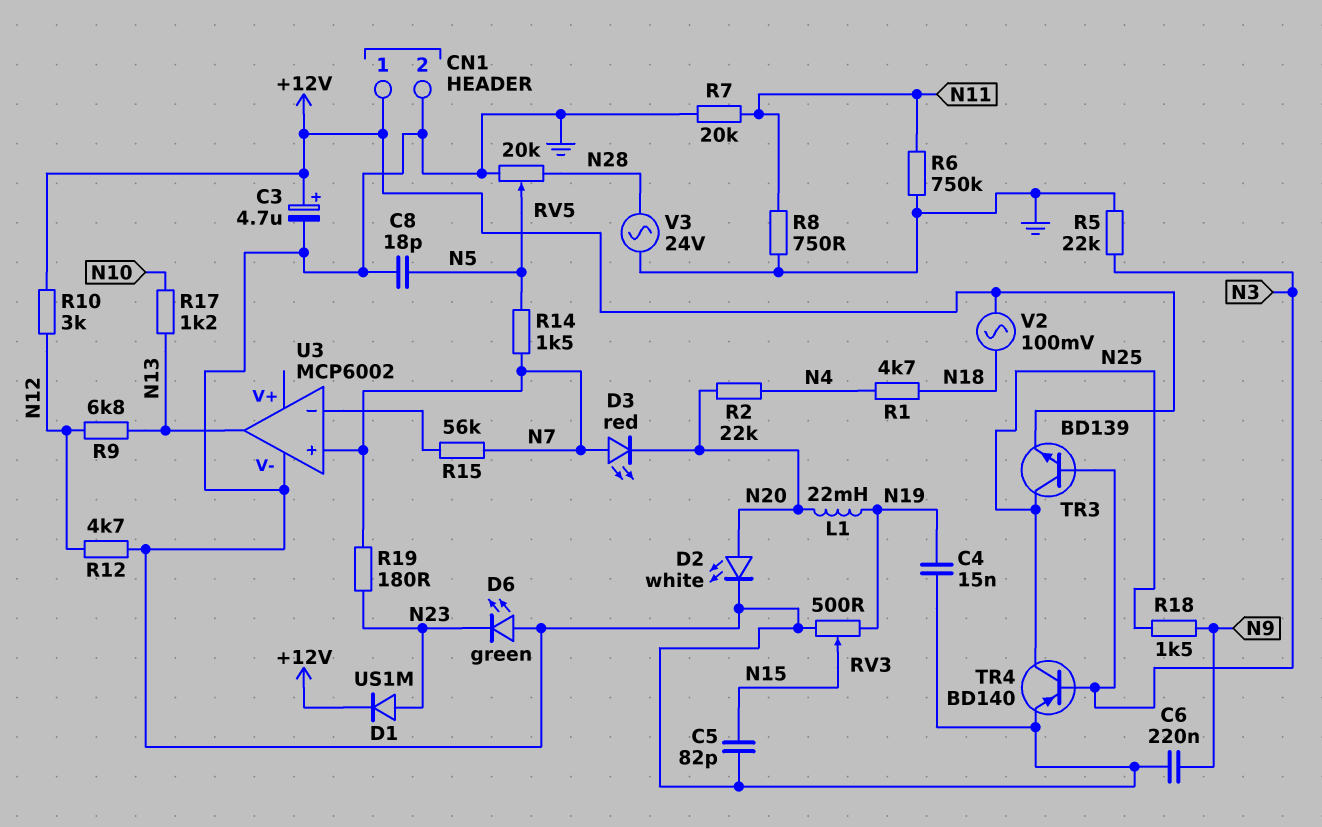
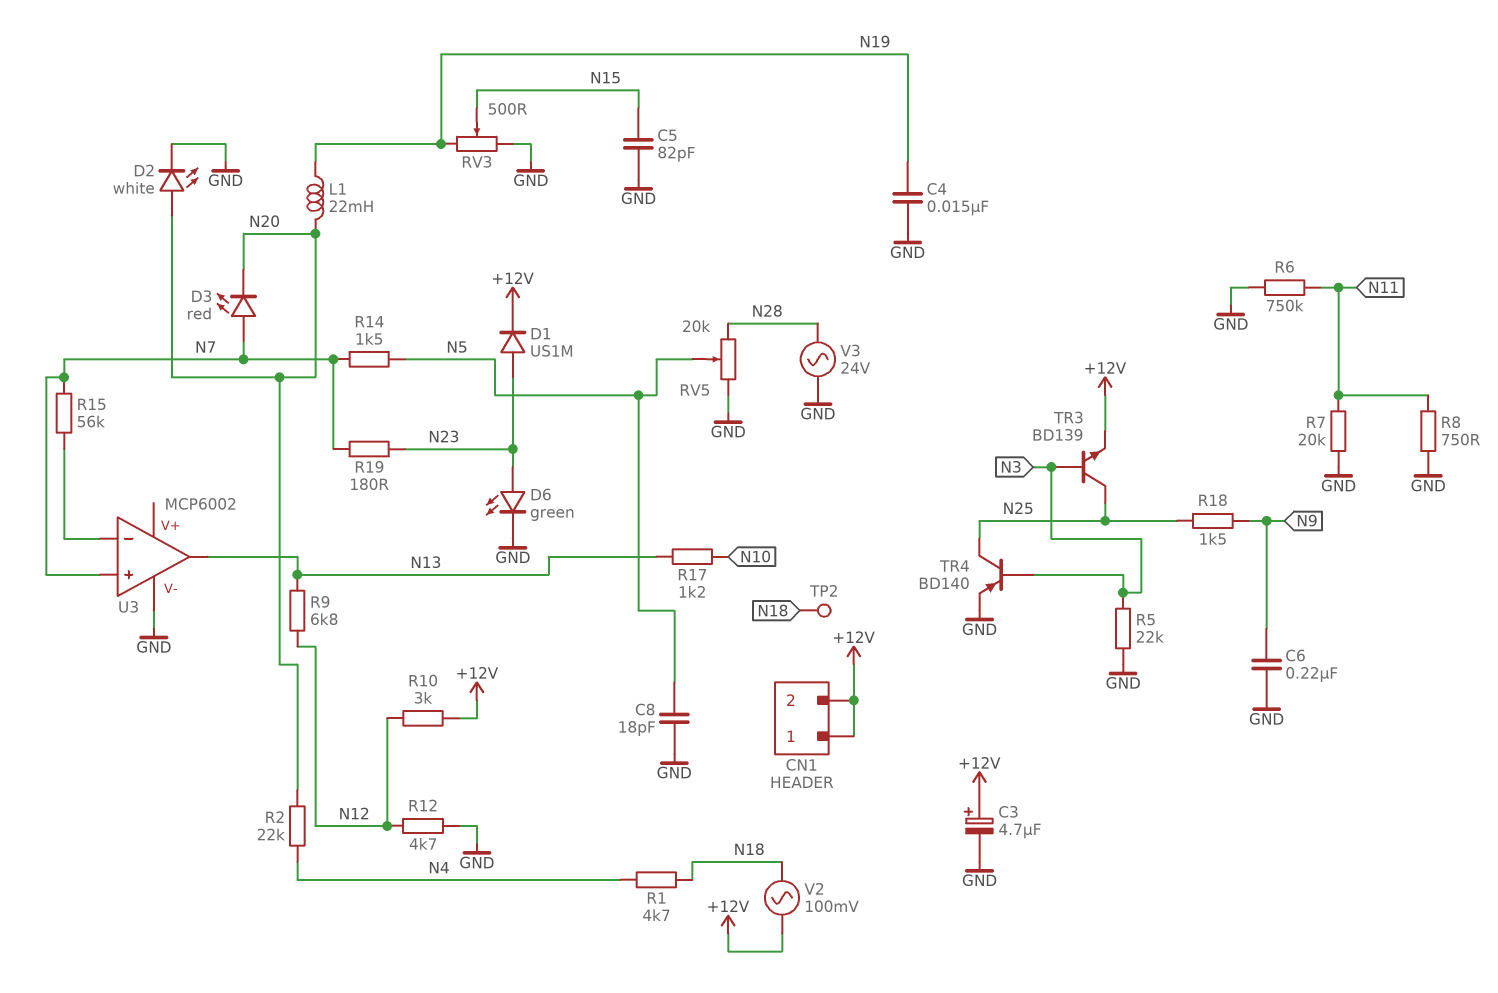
CN1 pin 2: GND -> +12V
D6: LED green (A GND, K N23) -> LED green (A N23, K GND)
TP2: none -> test point (N18)

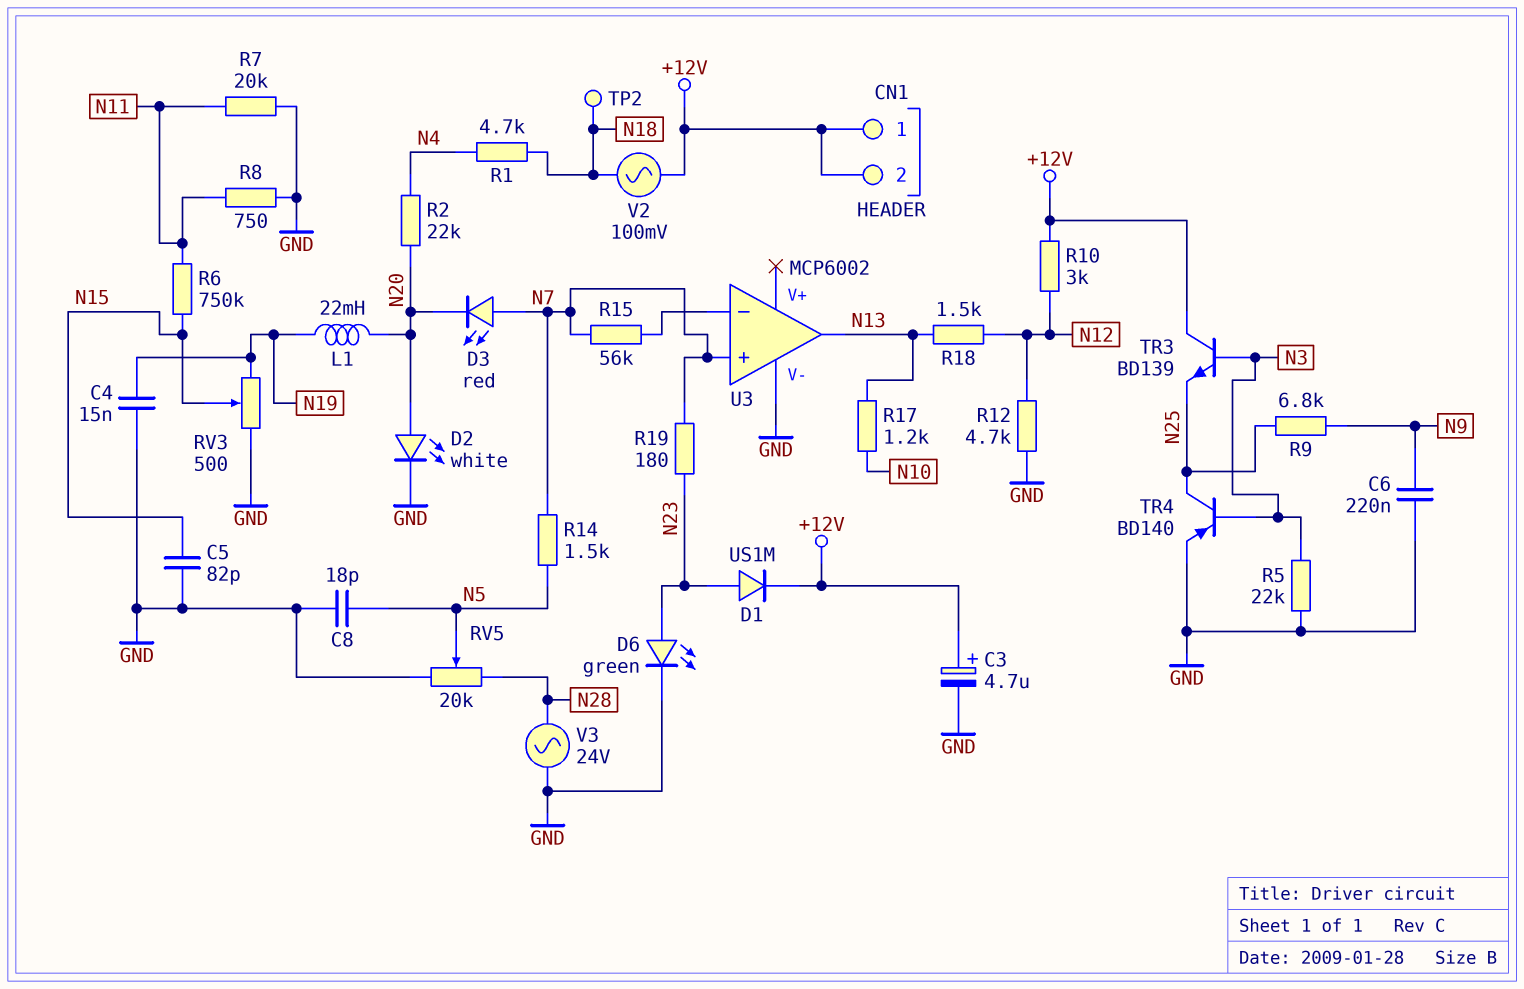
R6: 750k (GND, N11) -> 750k (N11, N15)
R9: 6.8k (N12, N13) -> 6.8k (N9, N25)
R18: 1.5k (N9, N25) -> 1.5k (N12, N13)
TR3: NPN BD139 (B N3, C N25, E +12V) -> NPN BD139 (B N3, C +12V, E N25)

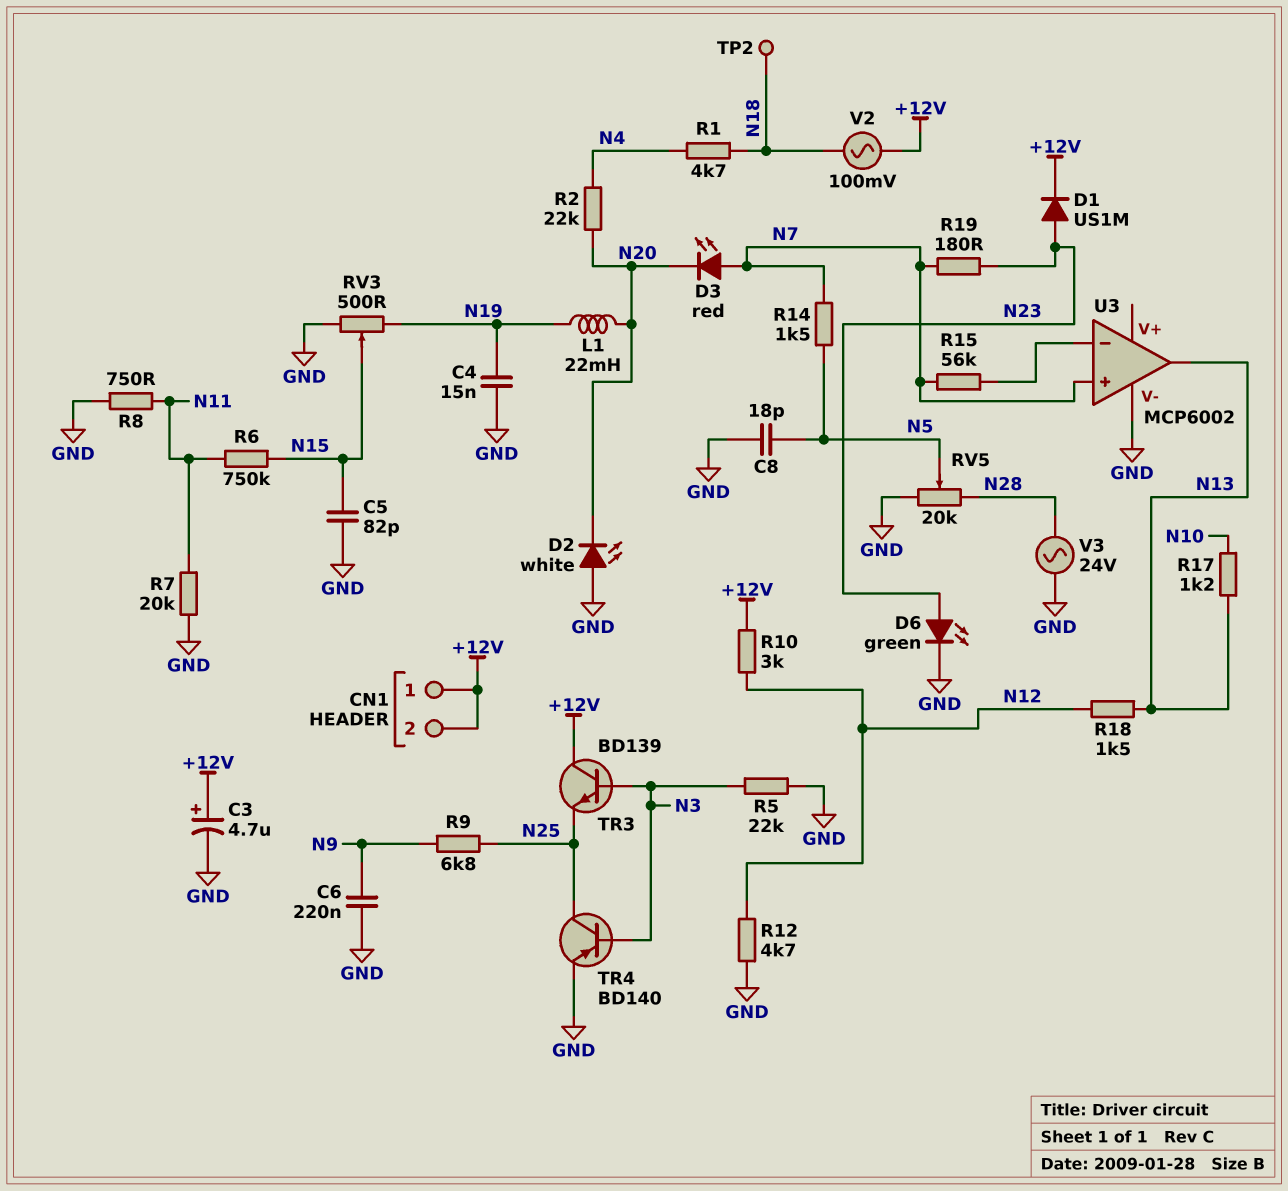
D2: LED white (A N20, K GND) -> LED white (A GND, K N20)

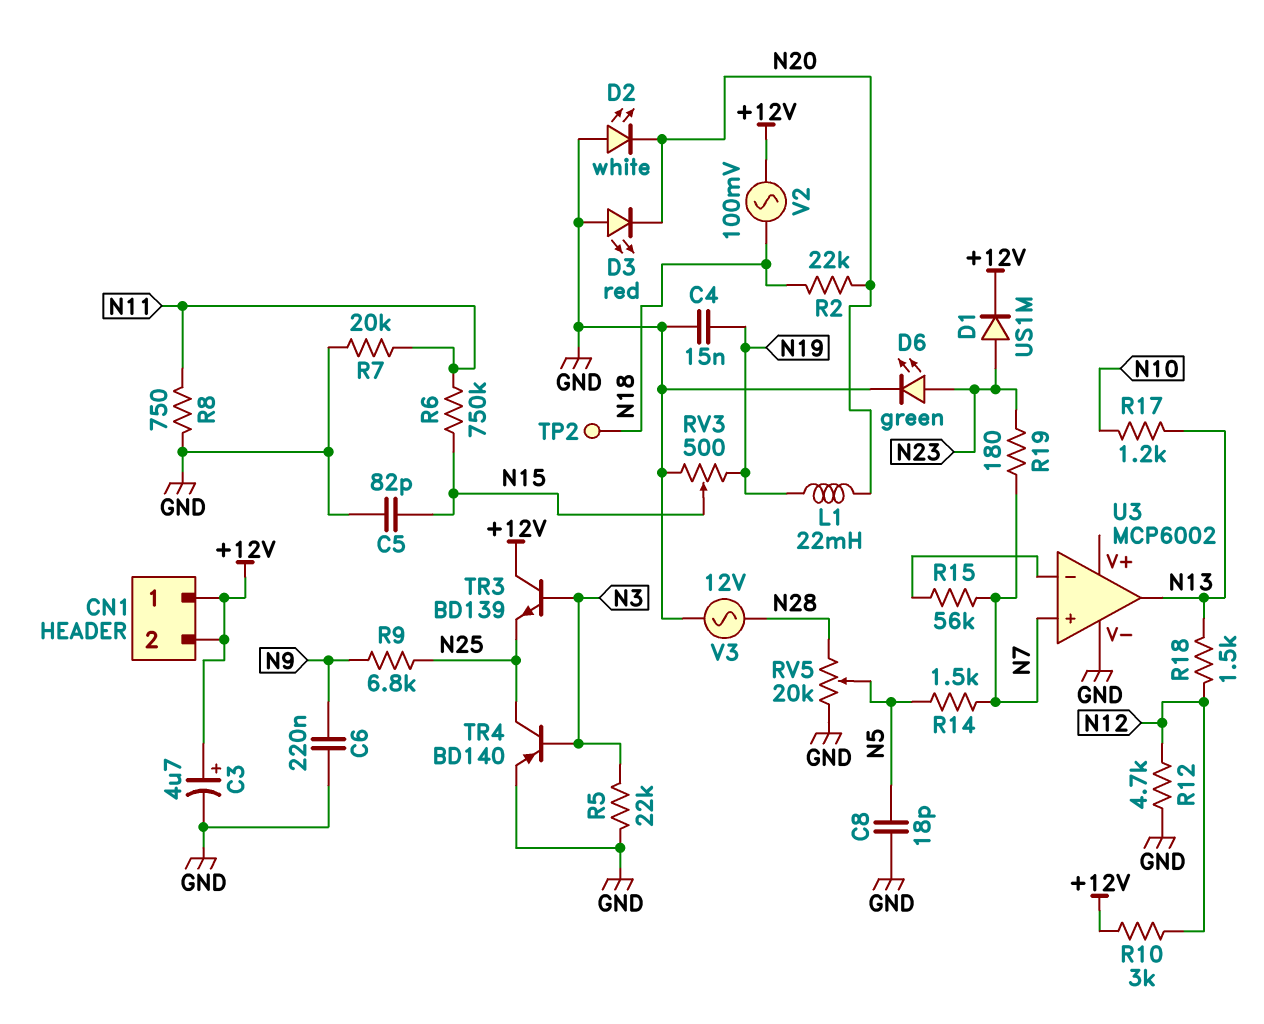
D3: LED red (A N7, K N20) -> LED red (A GND, K N20)
R1: 4.7k (N4, N18) -> none
R2: 22k (N4, N20) -> 22k (N18, N20)
V3: AC 24V (GND, N28) -> AC 12V (GND, N28)

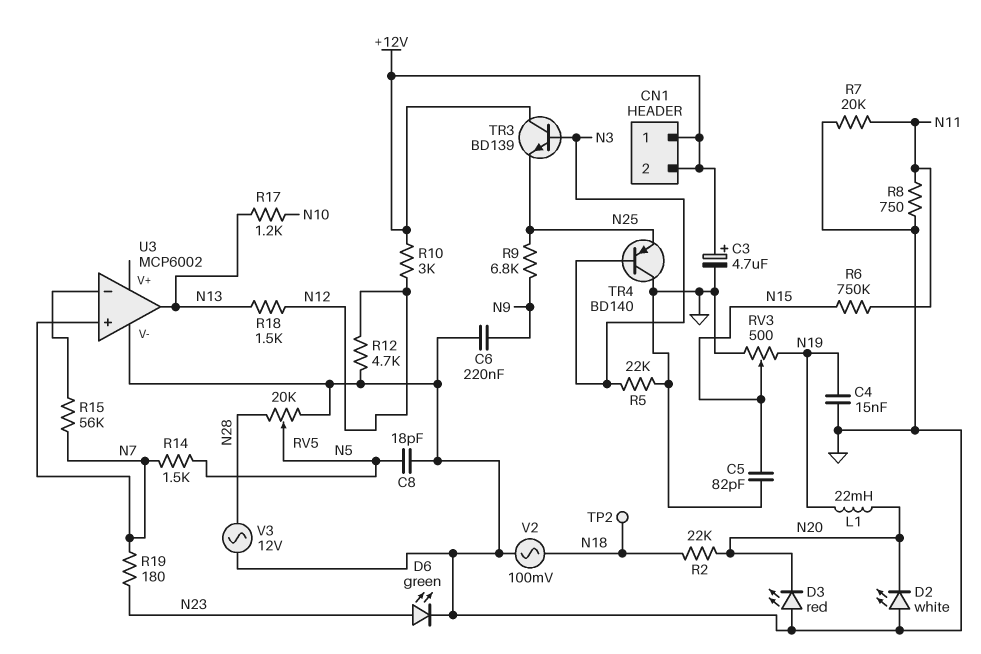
D1: diode US1M (A N23, K +12V) -> none
TR4: PNP BD140 (B N3, C N25, E GND) -> PNP BD140 (B N3, C GND, E N25)
V2: AC 100mV (+12V, N18) -> AC 100mV (GND, N18)

